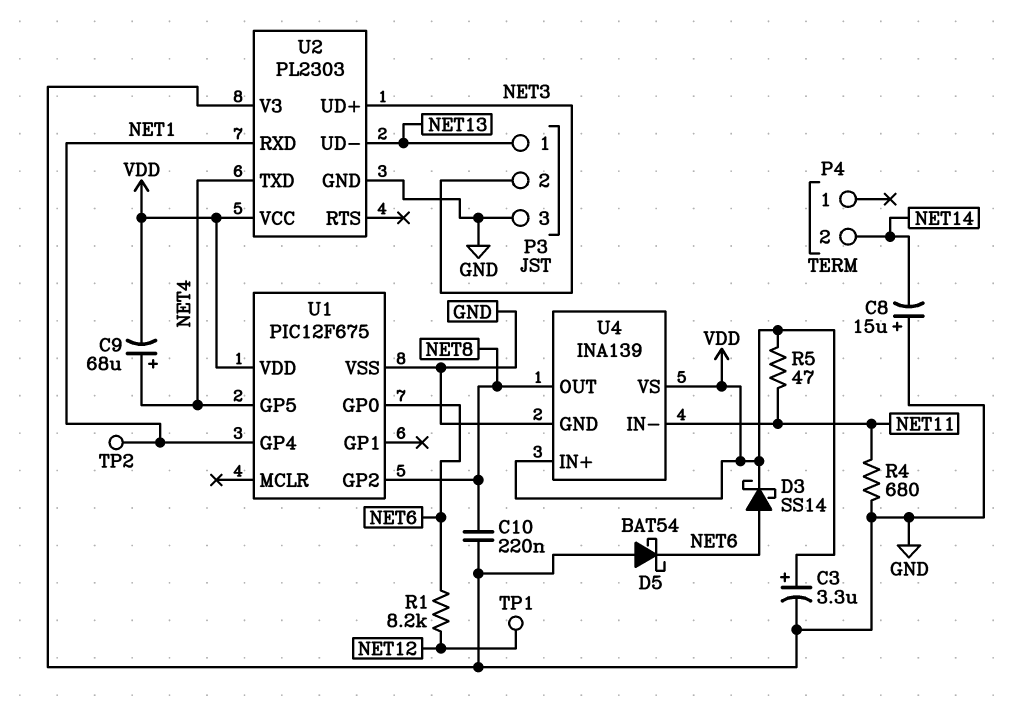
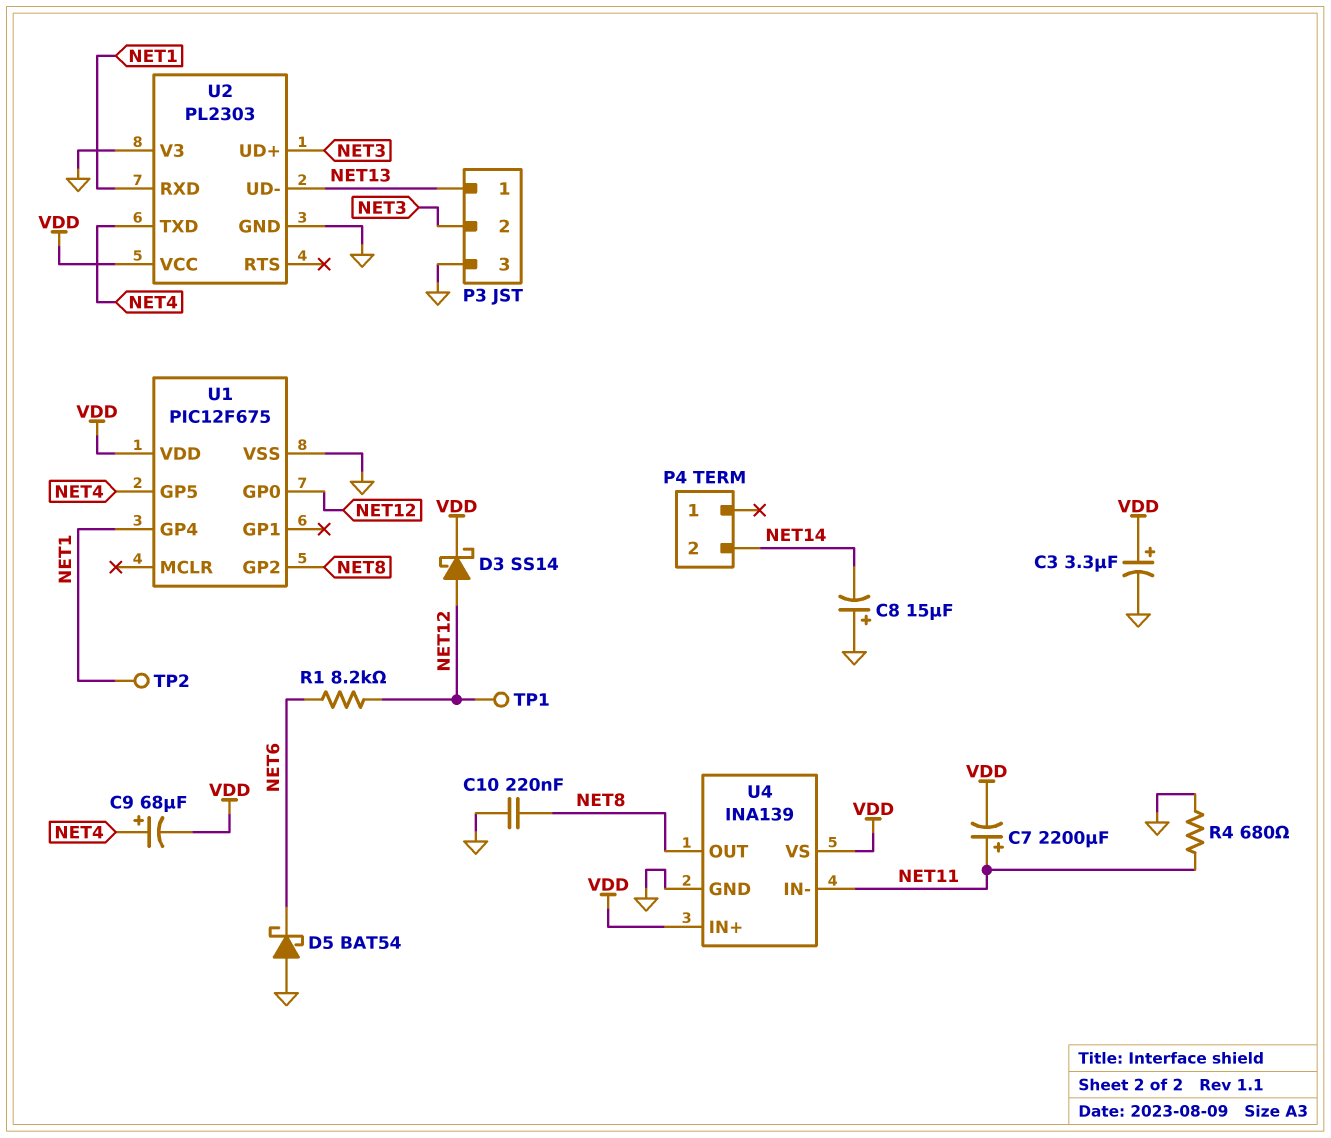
C7: none -> 2200uF (plus NET11, minus VDD)
D3: schottky SS14 (A NET6, K VDD) -> schottky SS14 (A NET12, K VDD)
R5: 47 (NET11, VDD) -> none
U1 pin GP0: NET6 -> NET12

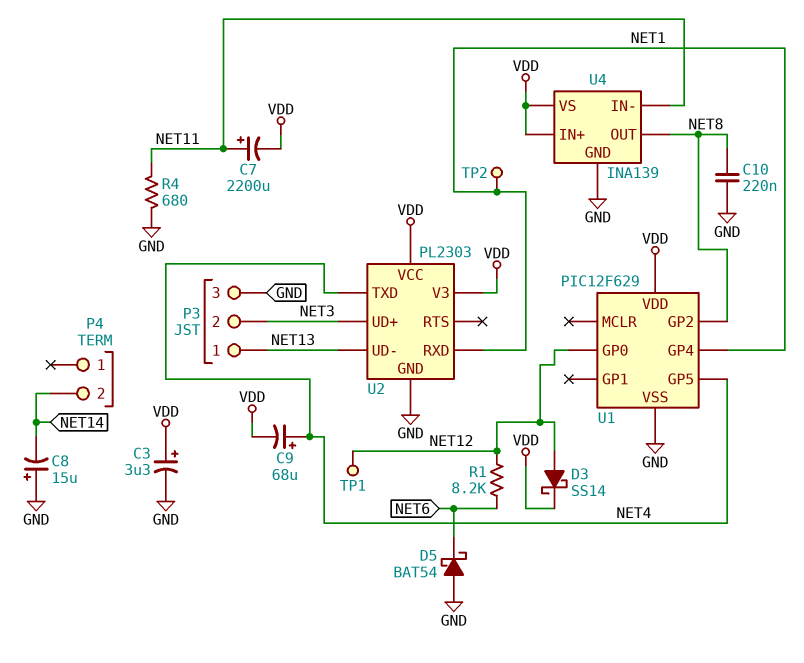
U1: PIC12F675 -> PIC12F629
U2 pin V3: GND -> VDD

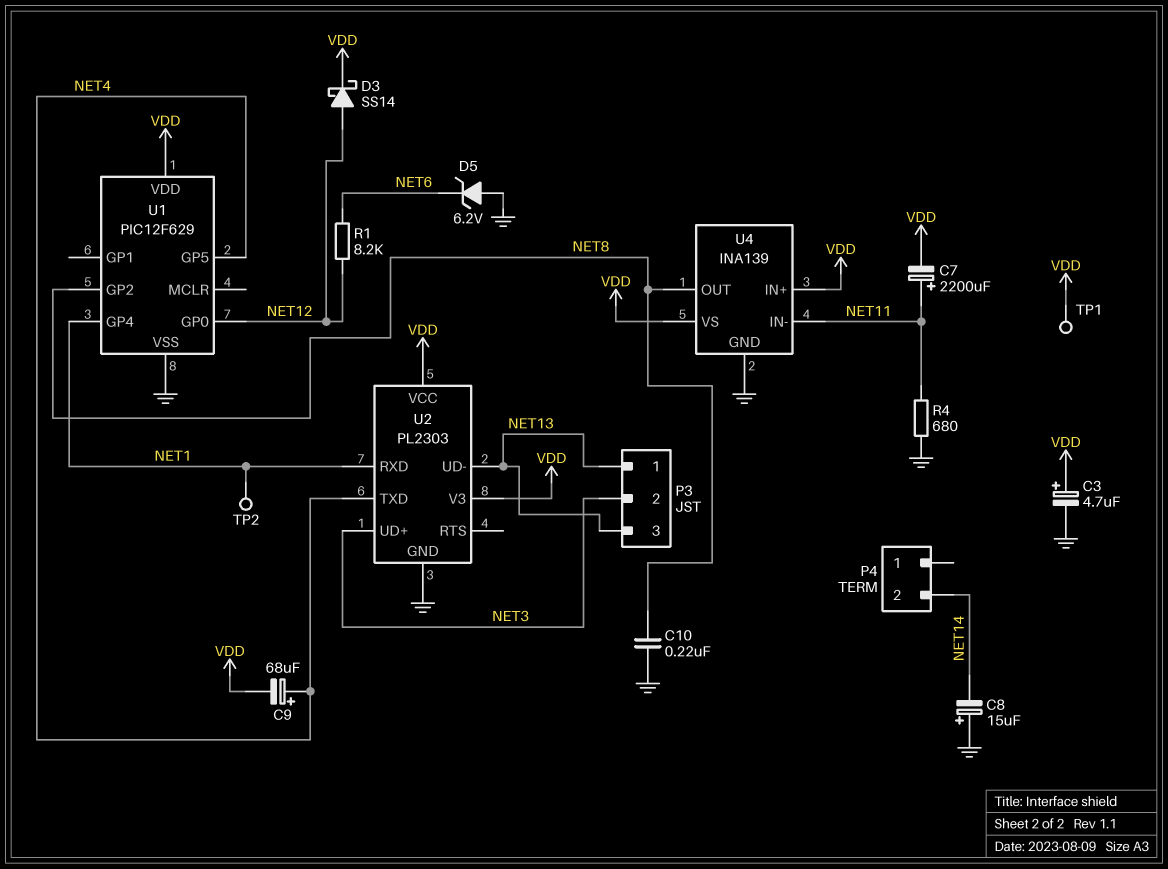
C3: 3.3uF (plus VDD, minus GND) -> 4.7uF (plus VDD, minus GND)
D5: schottky BAT54 (A GND, K NET6) -> zener 6.2V (A GND, K NET6)
P3 pin 3: GND -> NET13
TP1: test point (NET12) -> test point (VDD)

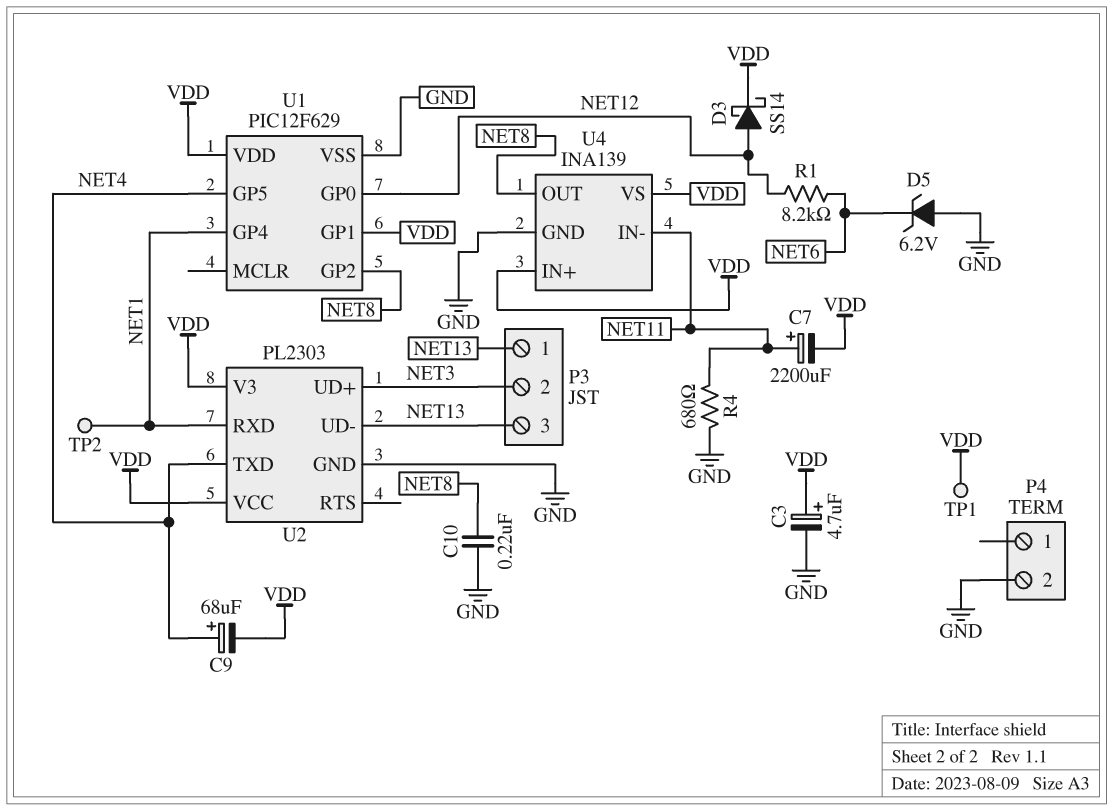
C8: 15uF (plus GND, minus NET14) -> none
P4 pin 2: NET14 -> GND
U1 pin GP1: none -> VDD

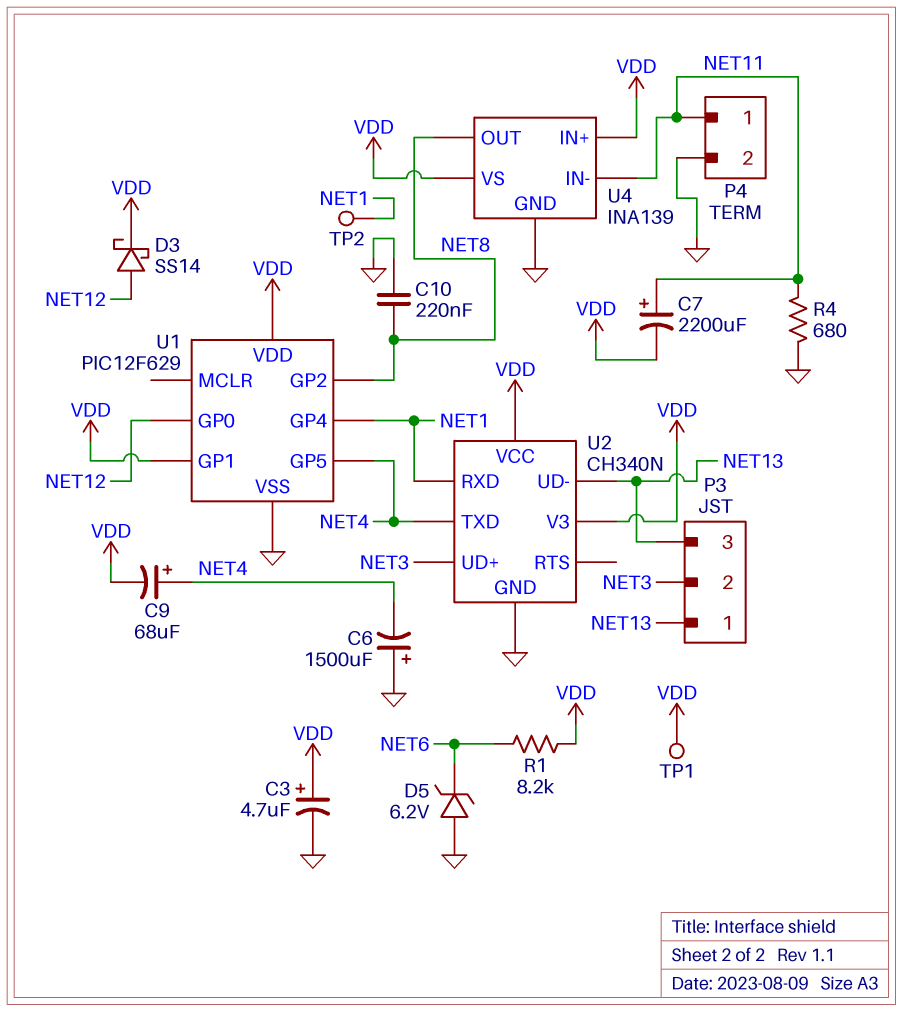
C6: none -> 1500uF (plus GND, minus NET4)
P4 pin 1: none -> NET11
R1: 8.2k (NET6, NET12) -> 8.2k (NET6, VDD)
U2: PL2303 -> CH340N

